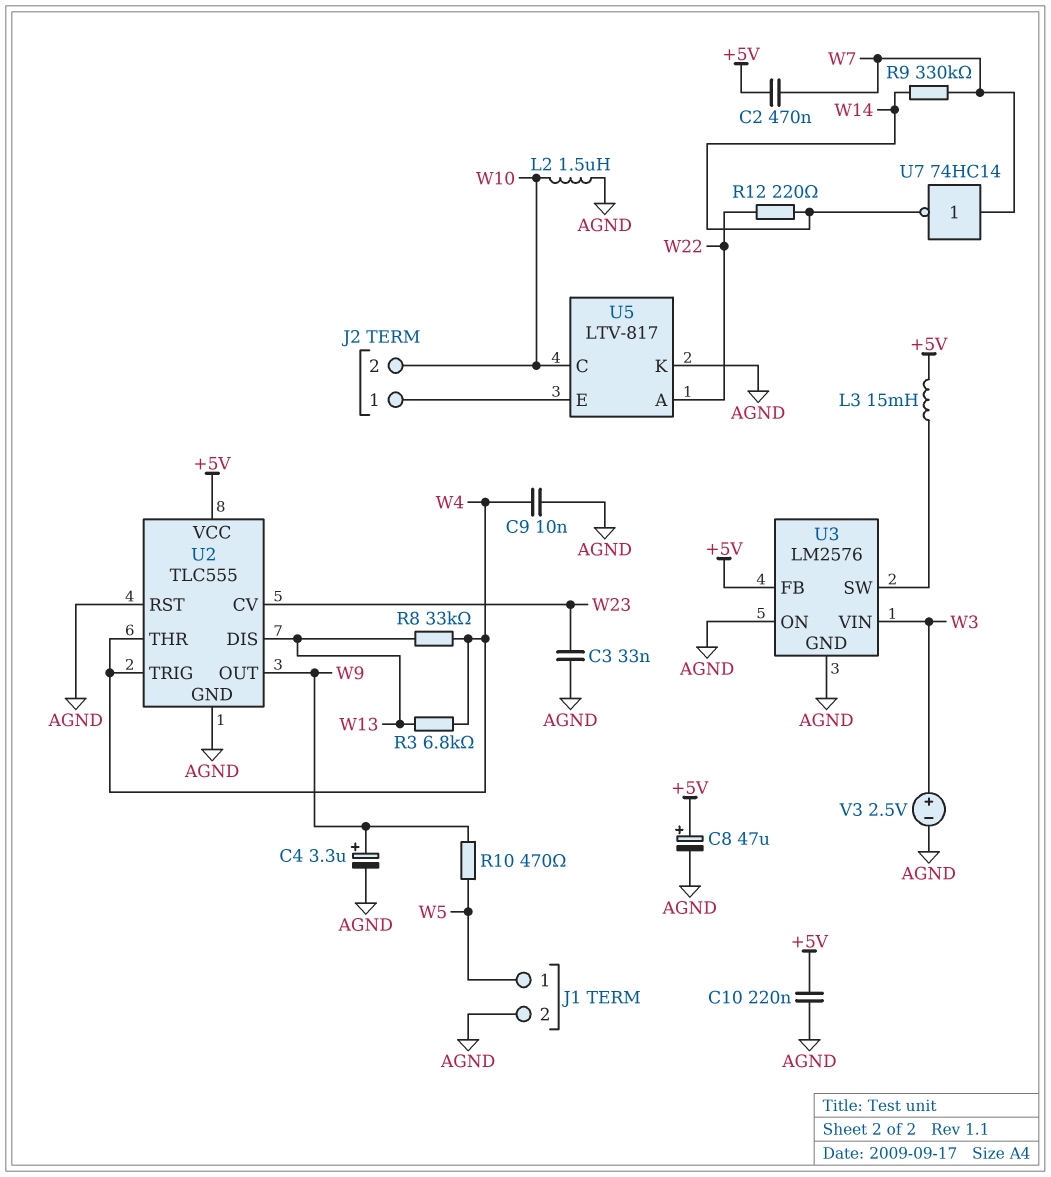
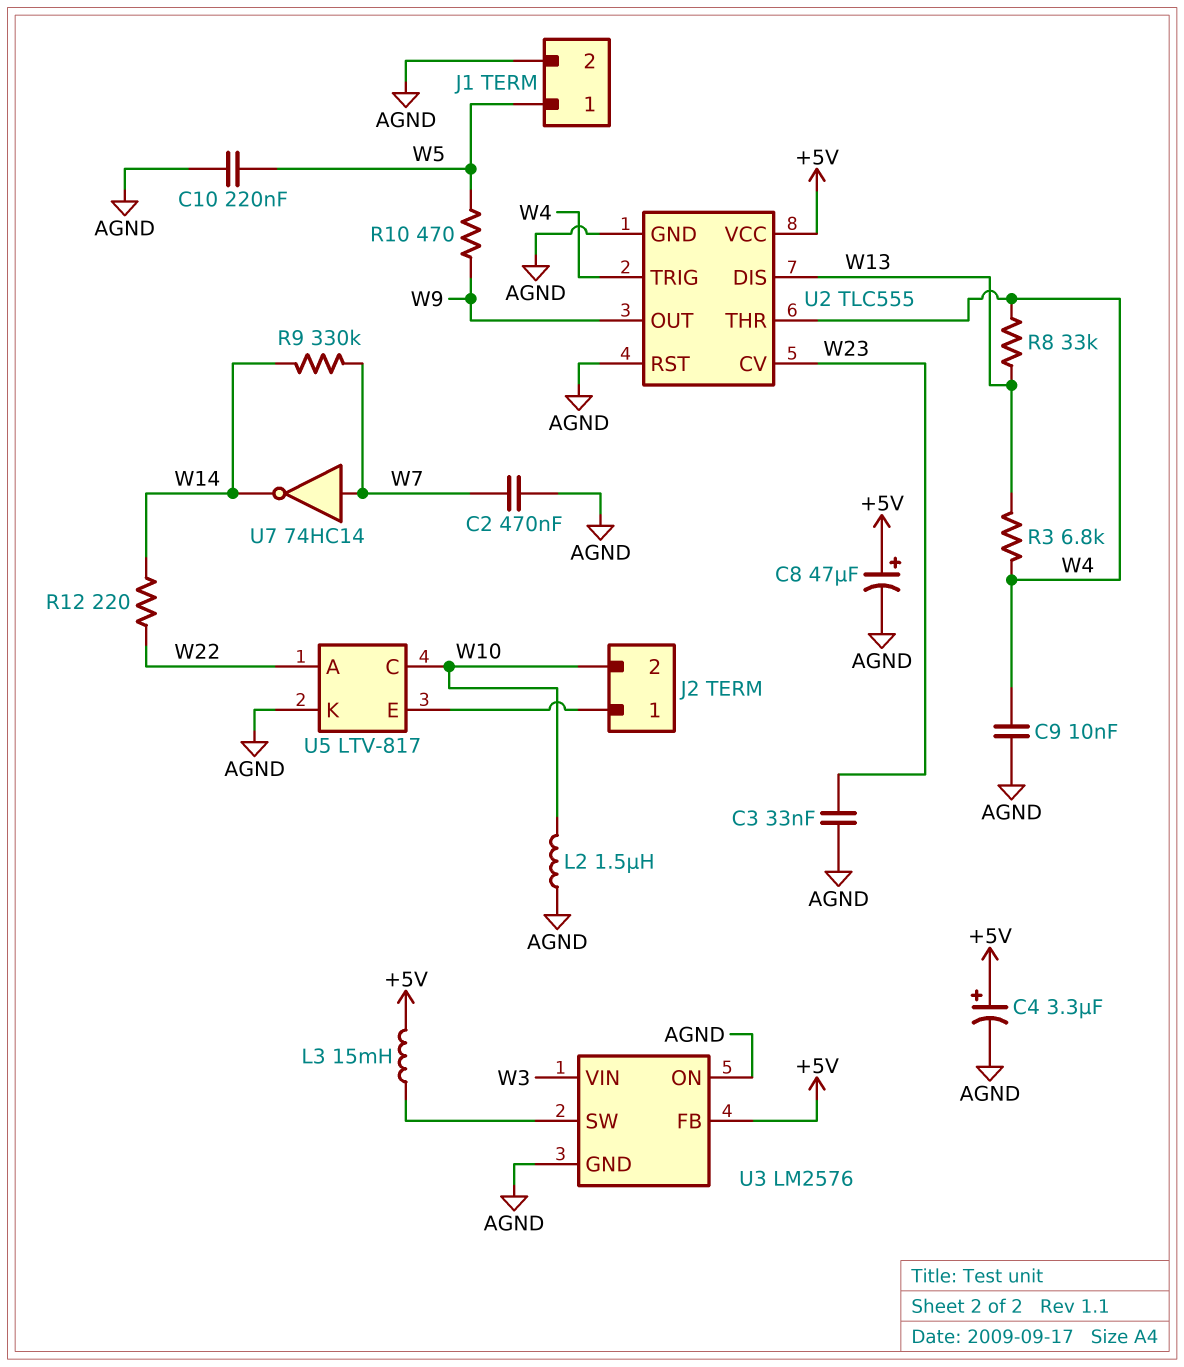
C2: 470nF (+5V, W7) -> 470nF (AGND, W7)
C4: 3.3uF (plus W9, minus AGND) -> 3.3uF (plus +5V, minus AGND)
C10: 220nF (+5V, AGND) -> 220nF (AGND, W5)
V3: 2.5V (plus W3, minus AGND) -> none

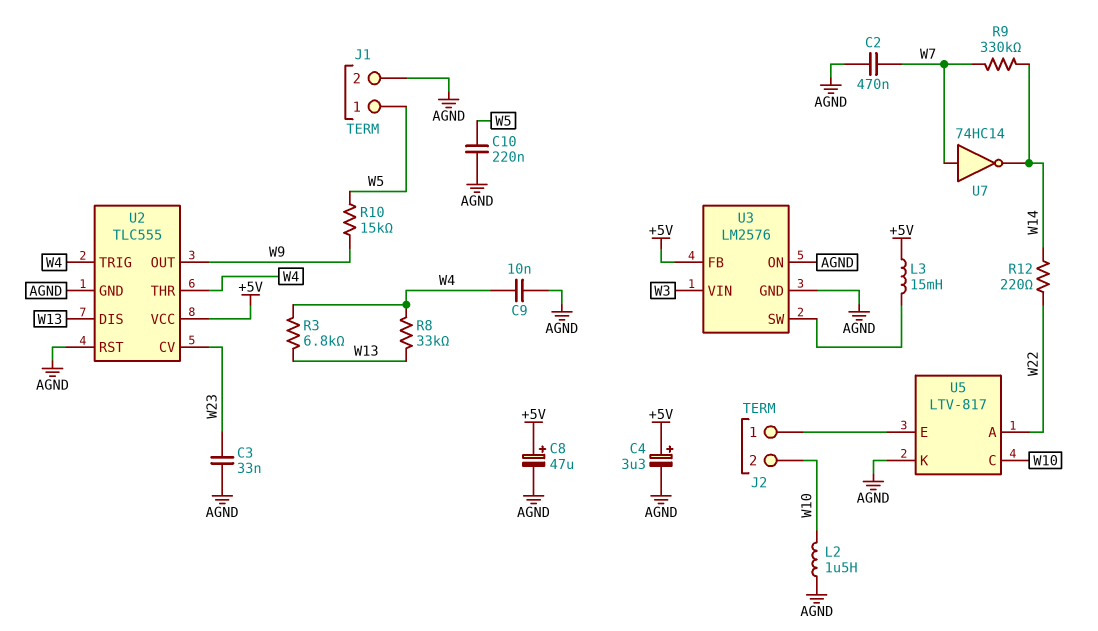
R10: 470 (W5, W9) -> 15k (W5, W9)

